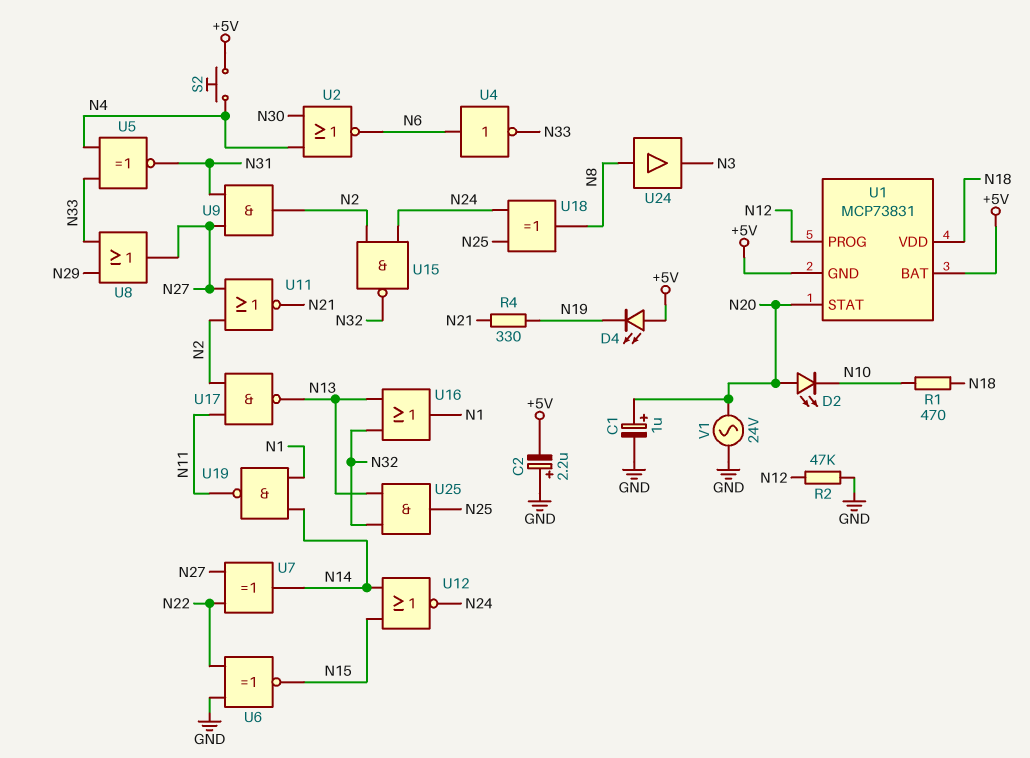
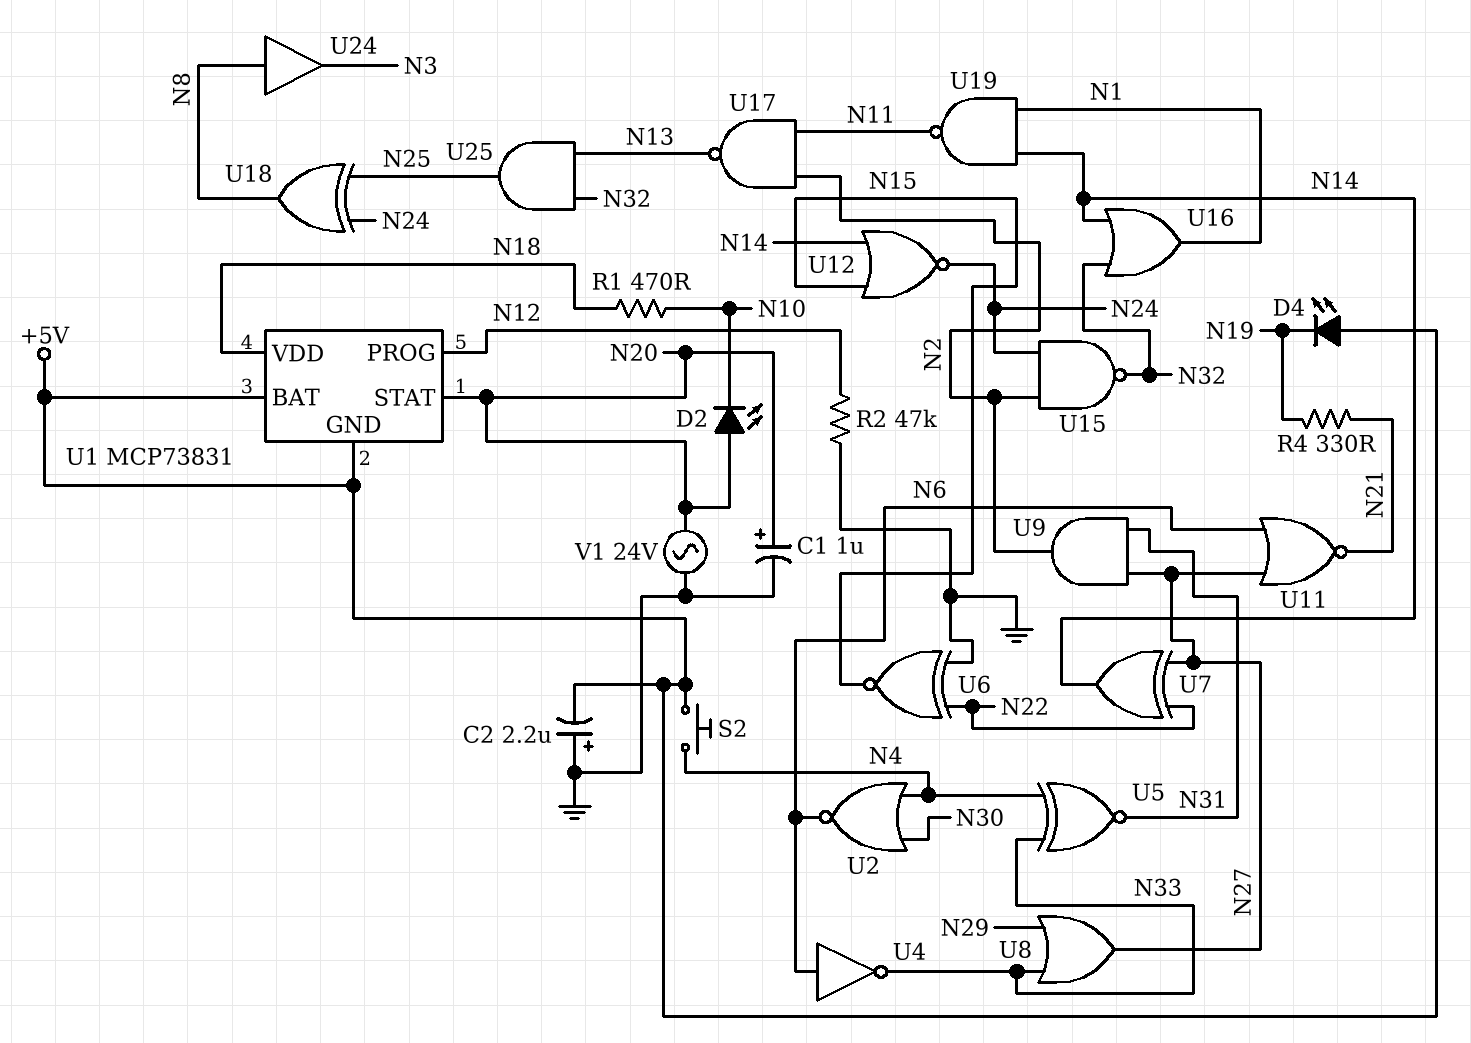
U11: NOR (in N2, in N27, out N21) -> NOR (in N6, in N27, out N21)
U16: OR (in N13, in N32, out N1) -> OR (in N14, in N32, out N1)

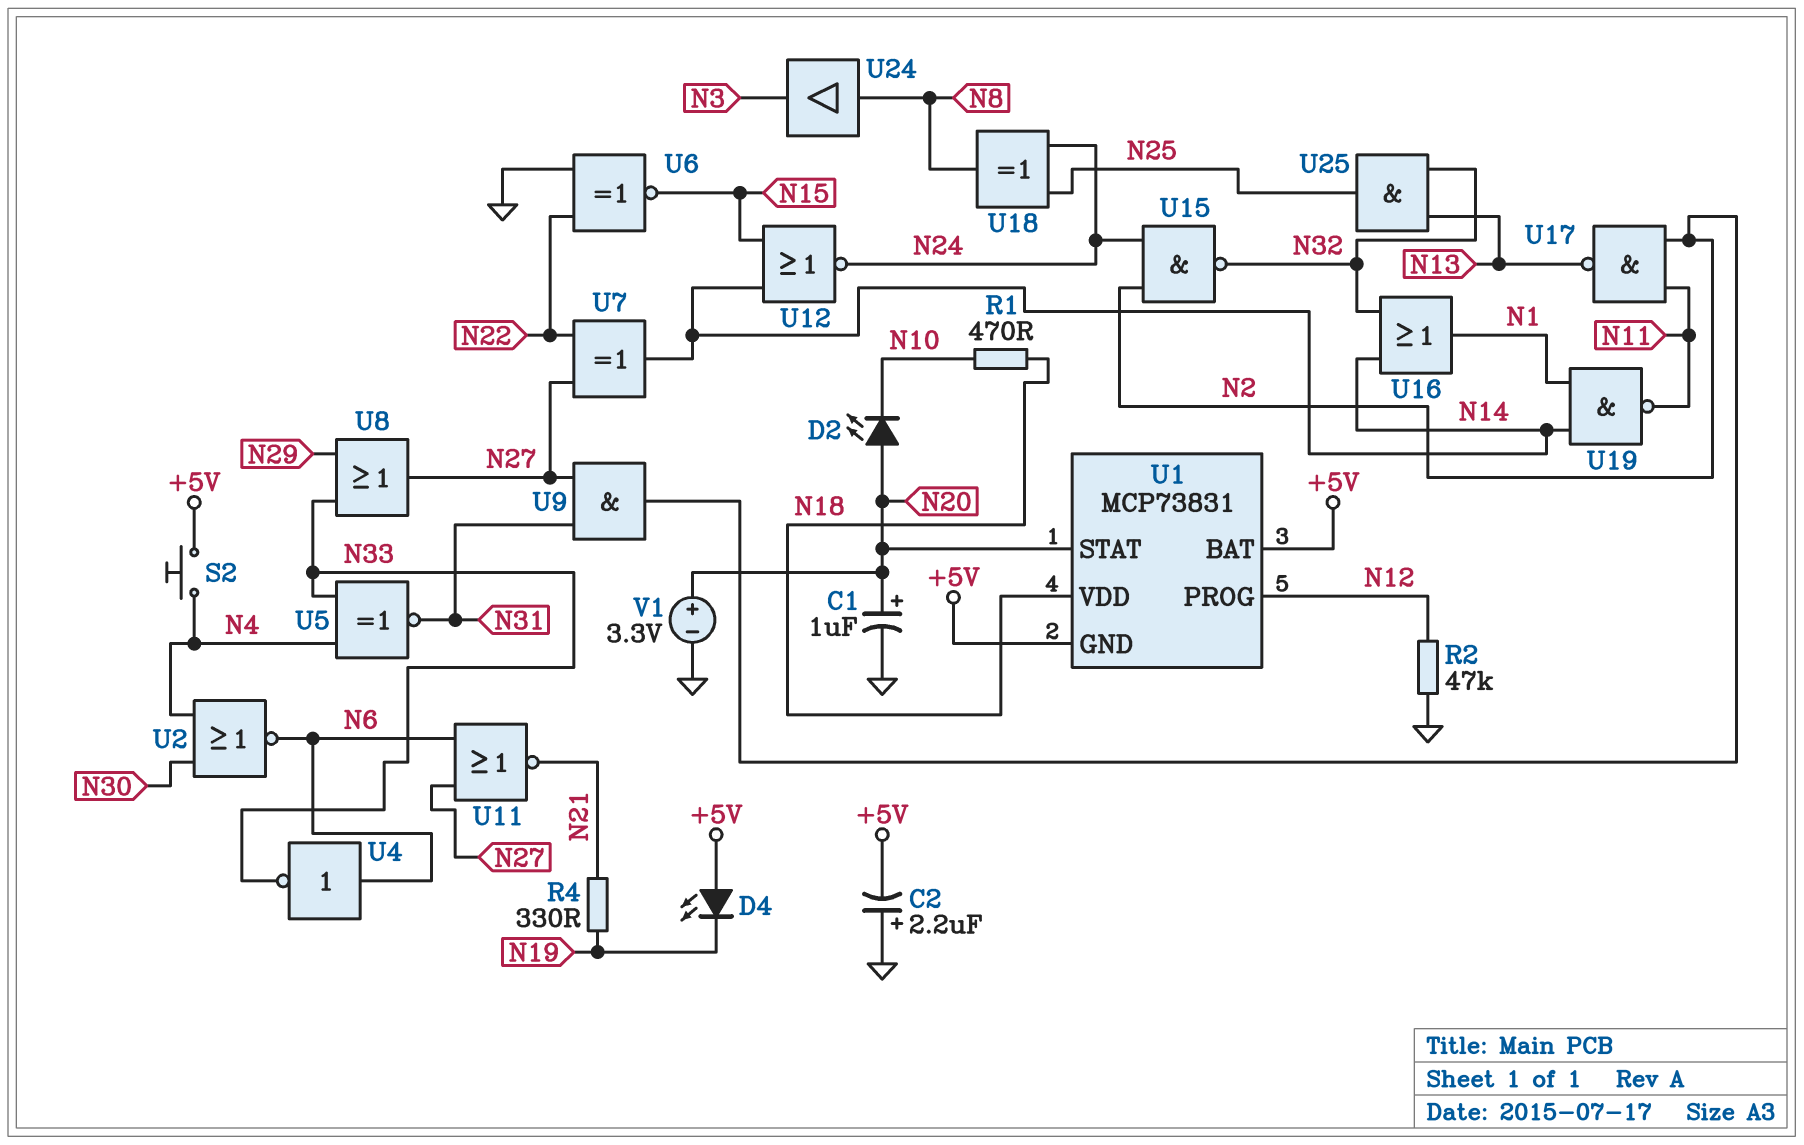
V1: AC 24V (GND, N20) -> 3.3V (plus N20, minus GND)

